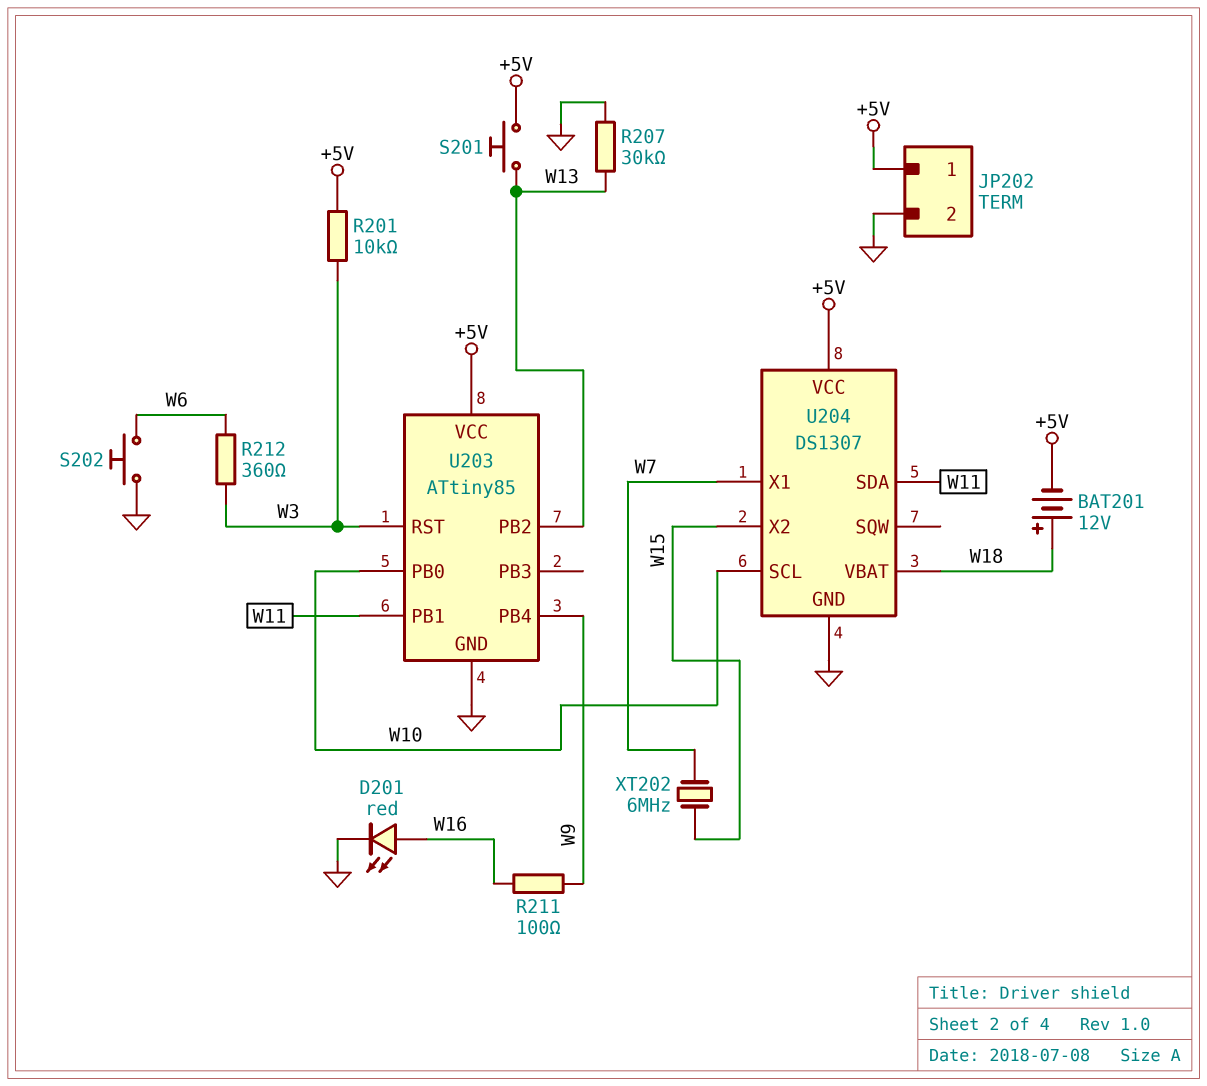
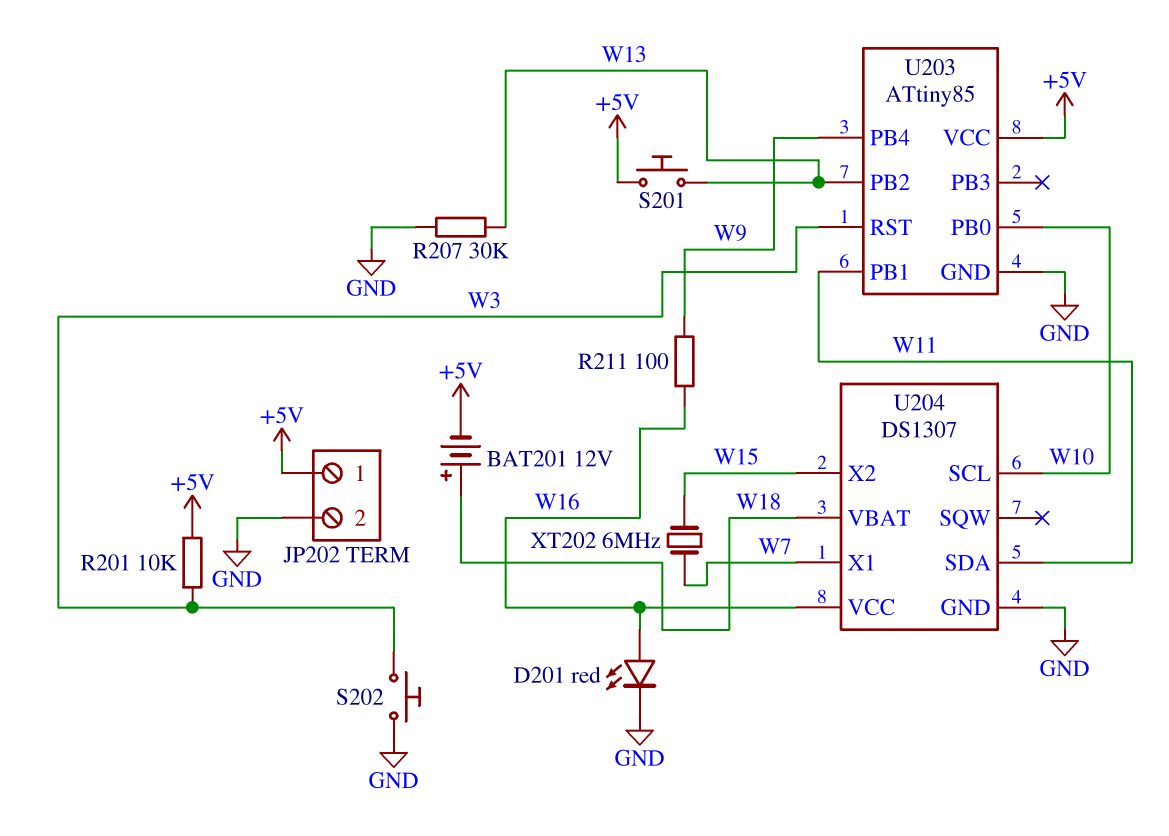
R212: 360 (W3, W6) -> none
S202: button (GND, W6) -> button (GND, W3)
U204 pin VCC: +5V -> W16

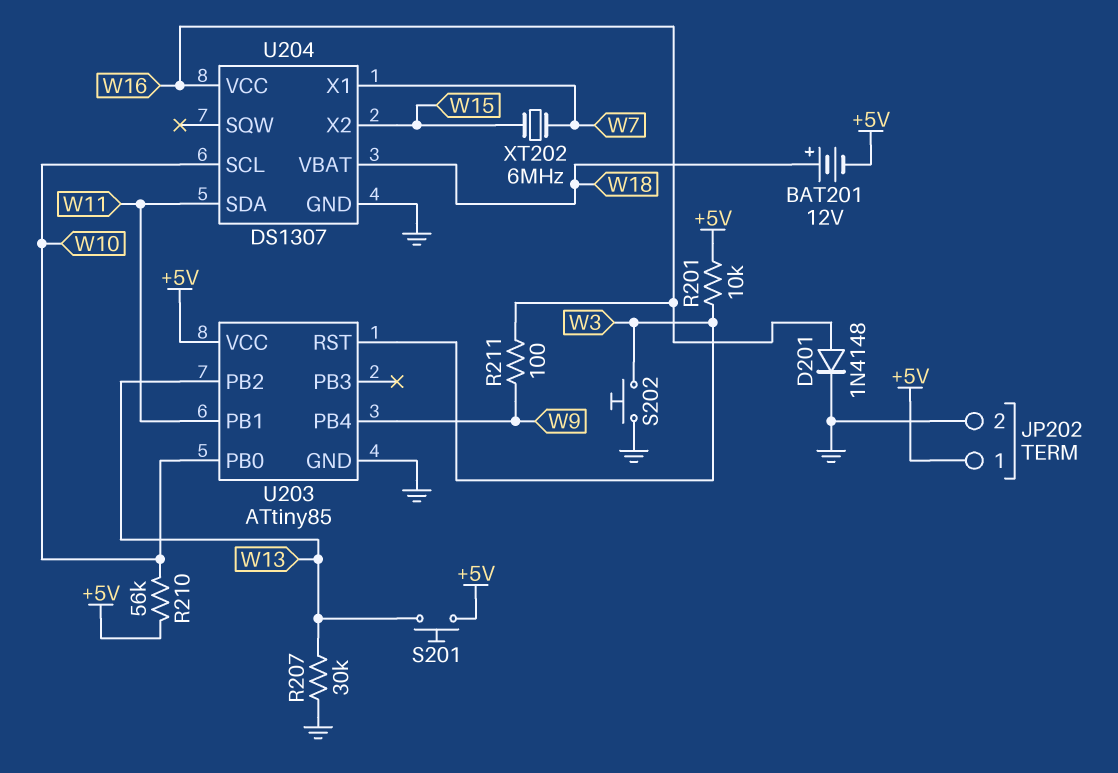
D201: LED red (A W16, K GND) -> diode 1N4148 (A W16, K GND)
R210: none -> 56k (+5V, W10)

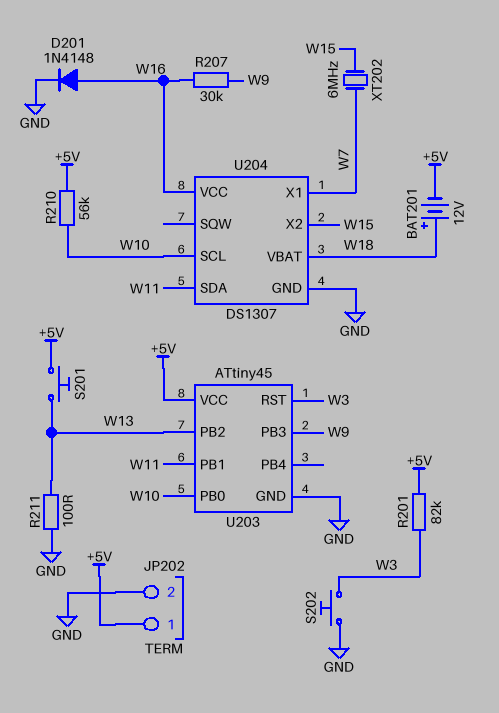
R201: 10k (+5V, W3) -> 82k (+5V, W3)
R207: 30k (GND, W13) -> 30k (W9, W16)
R211: 100 (W9, W16) -> 100 (GND, W13)
U203: ATtiny85 -> ATtiny45
U203 pin PB3: none -> W9
U203 pin PB4: W9 -> none

